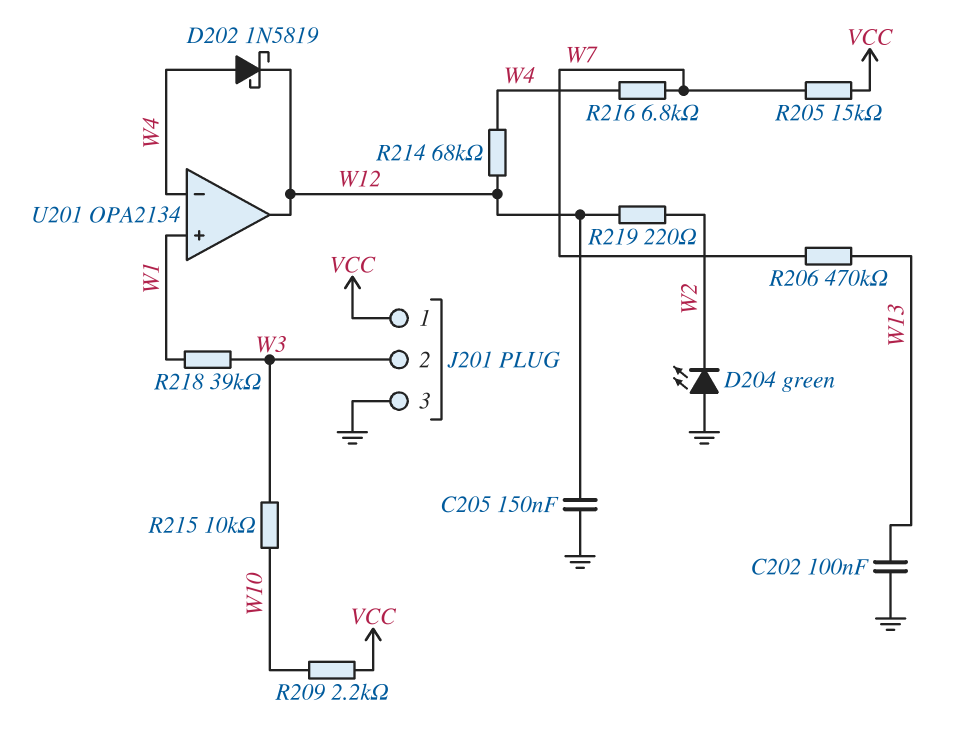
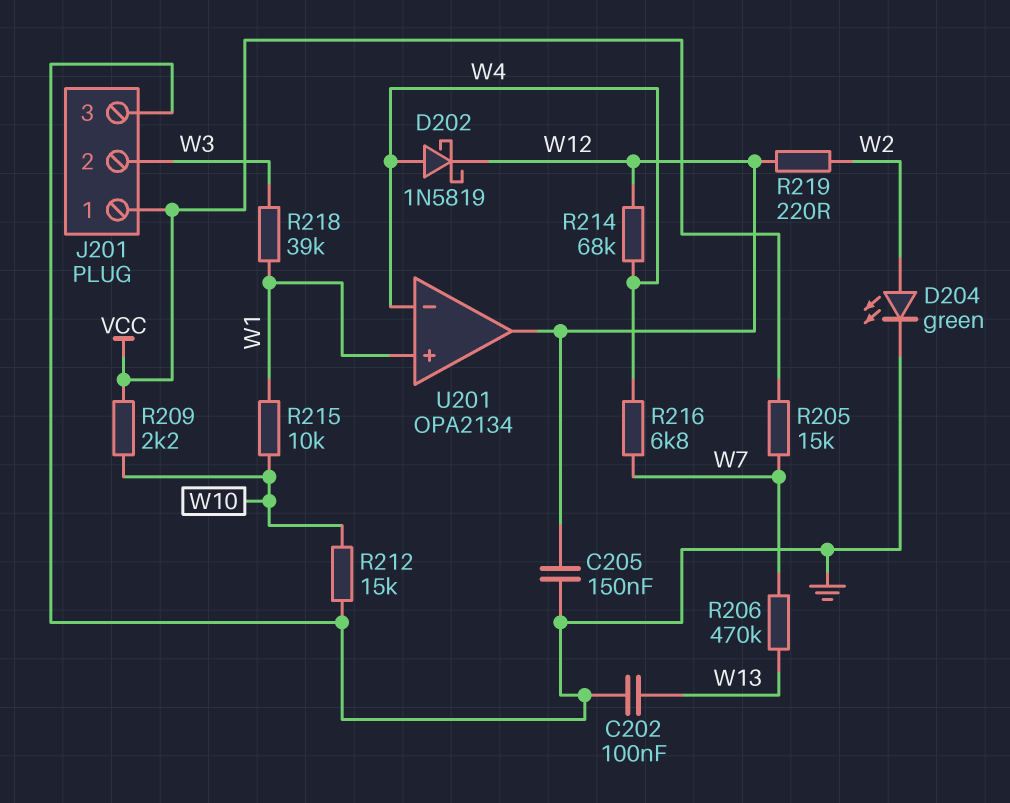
D204: LED green (A GND, K W2) -> LED green (A W2, K GND)
R212: none -> 15k (GND, W10)
R215: 10k (W3, W10) -> 10k (W1, W10)

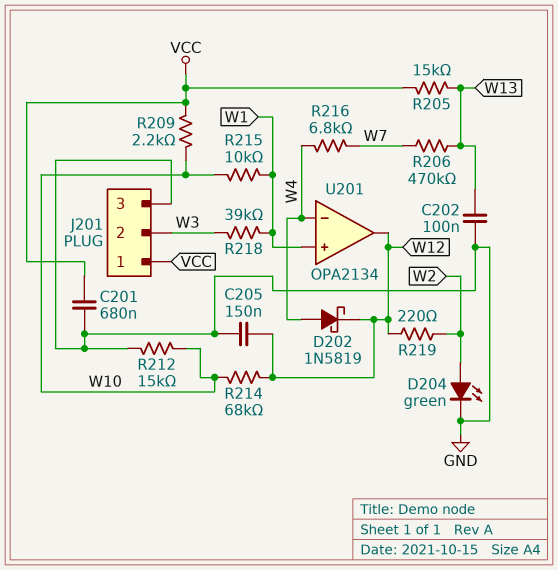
C201: none -> 680nF (GND, VCC)
R205: 15k (VCC, W7) -> 15k (VCC, W13)
R214: 68k (W4, W12) -> 68k (W10, W12)

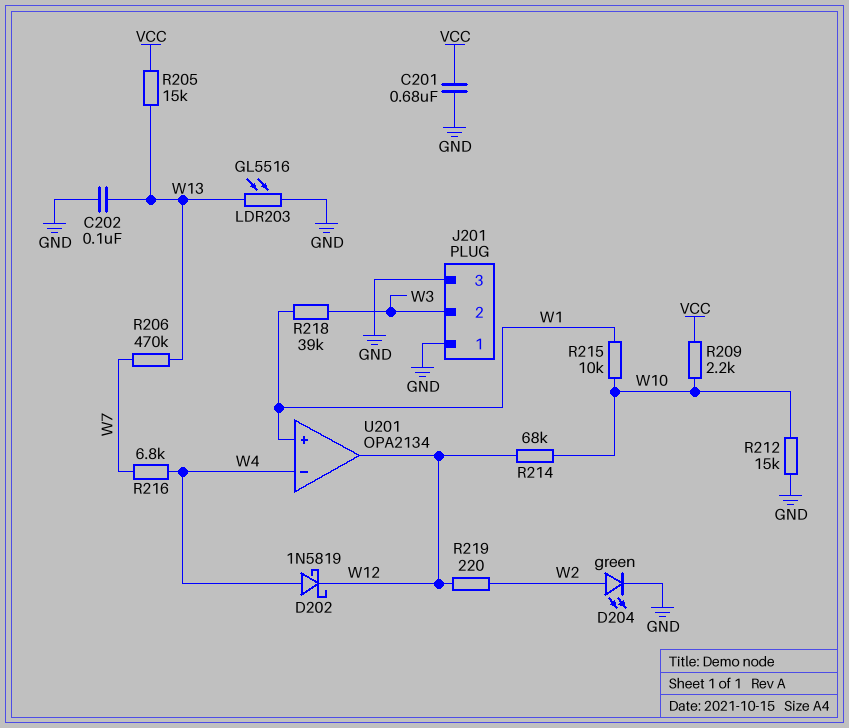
C205: 150nF (GND, W12) -> none
J201 pin 1: VCC -> GND
LDR203: none -> GL5516 (GND, W13)

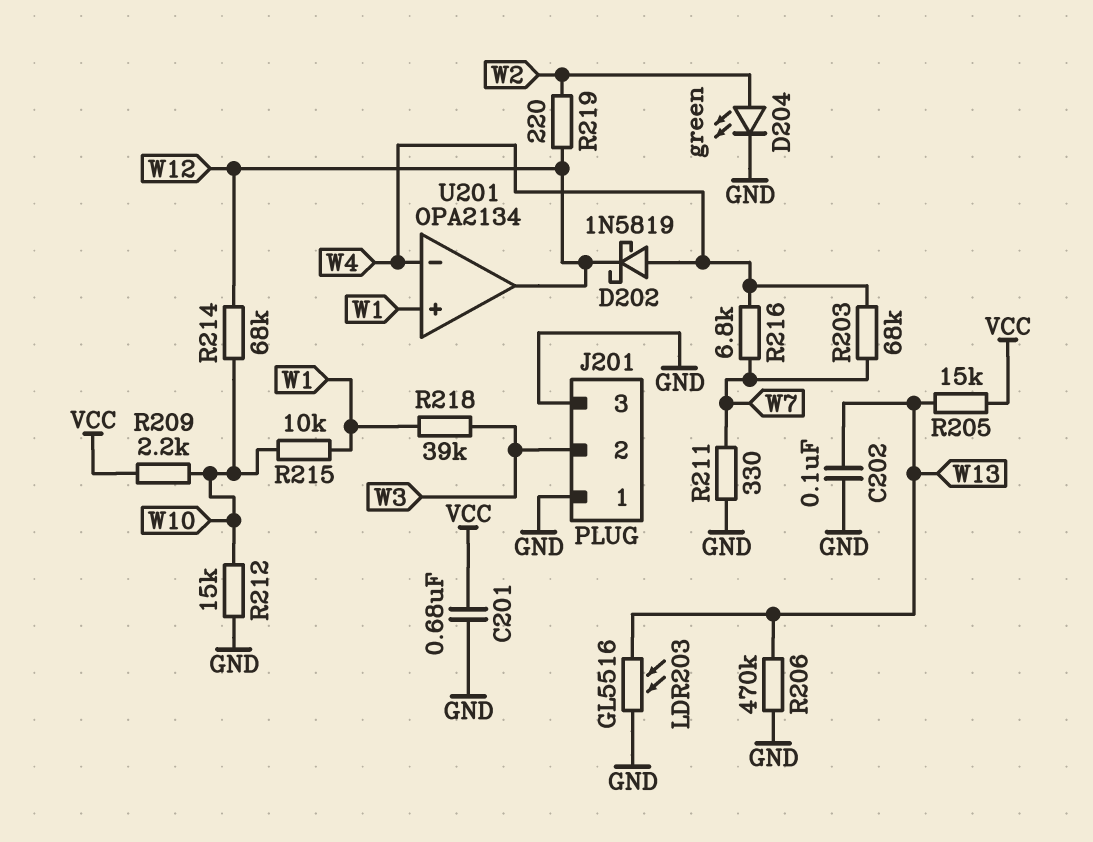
R203: none -> 68k (W4, W7)
R206: 470k (W7, W13) -> 470k (GND, W13)
R211: none -> 330 (GND, W7)

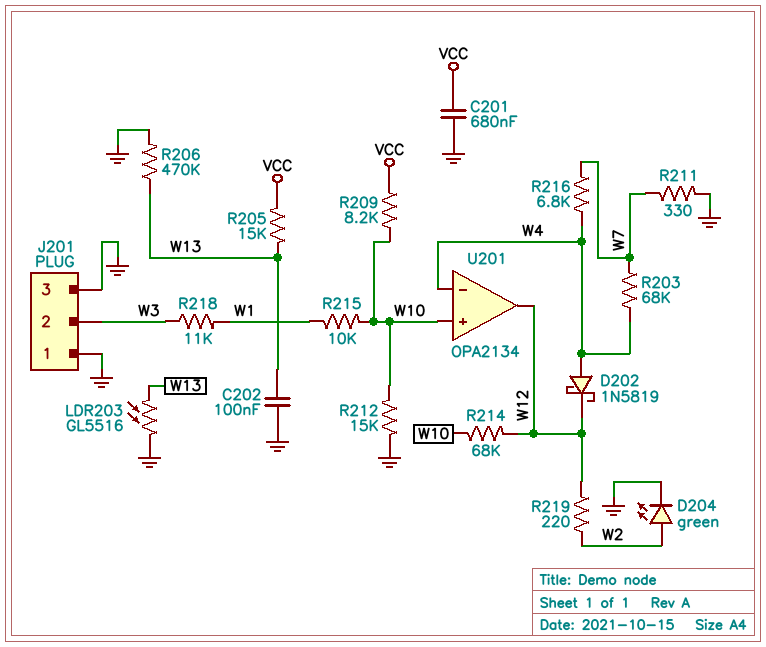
R209: 2.2k (VCC, W10) -> 8.2k (VCC, W10)
R218: 39k (W1, W3) -> 11k (W1, W3)
U201 pin in+: W1 -> W10

